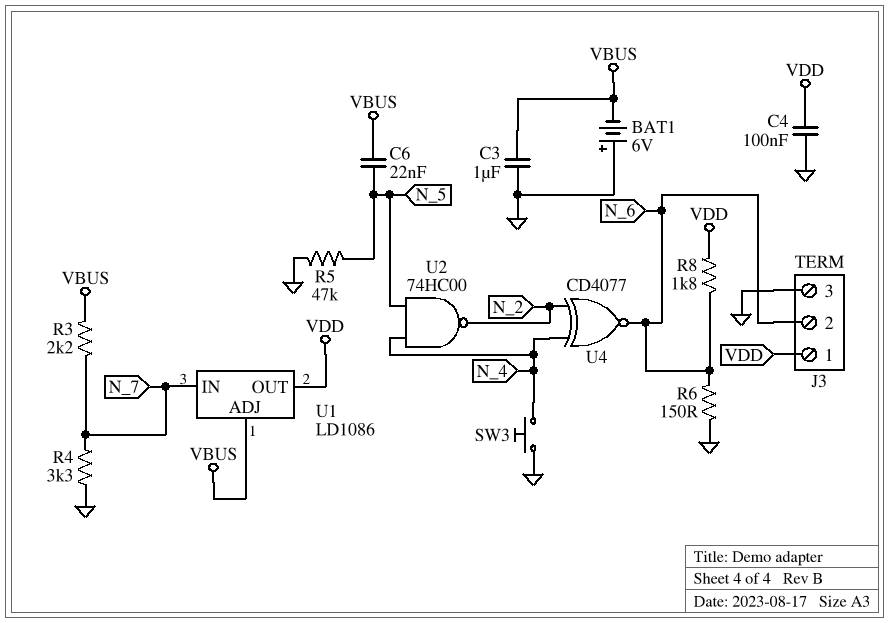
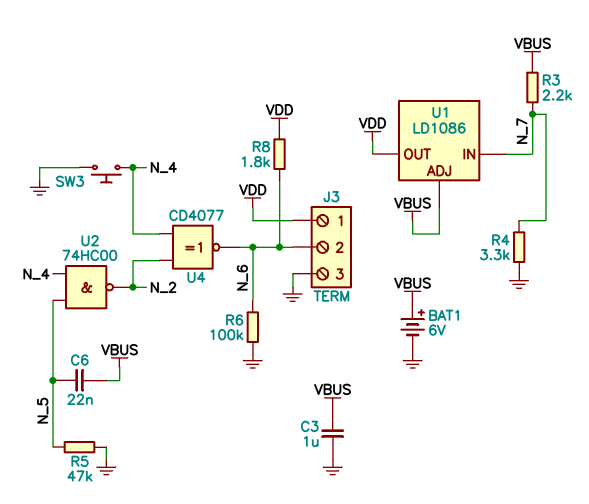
BAT1: 6V (plus GND, minus VBUS) -> 6V (plus VBUS, minus GND)
C4: 100nF (GND, VDD) -> none
R6: 150 (GND, N_6) -> 100k (GND, N_6)

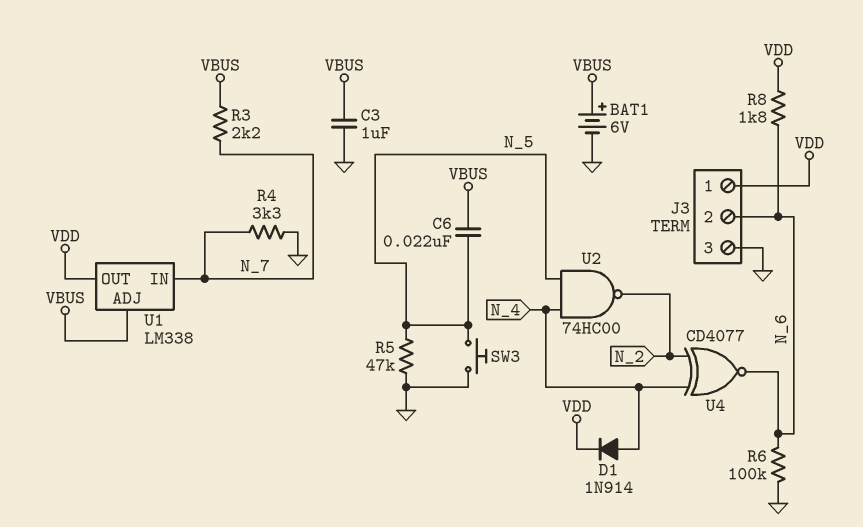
D1: none -> diode 1N914 (A N_4, K VDD)
SW3: button (GND, N_4) -> button (GND, N_5)
U1: LD1086 -> LM338

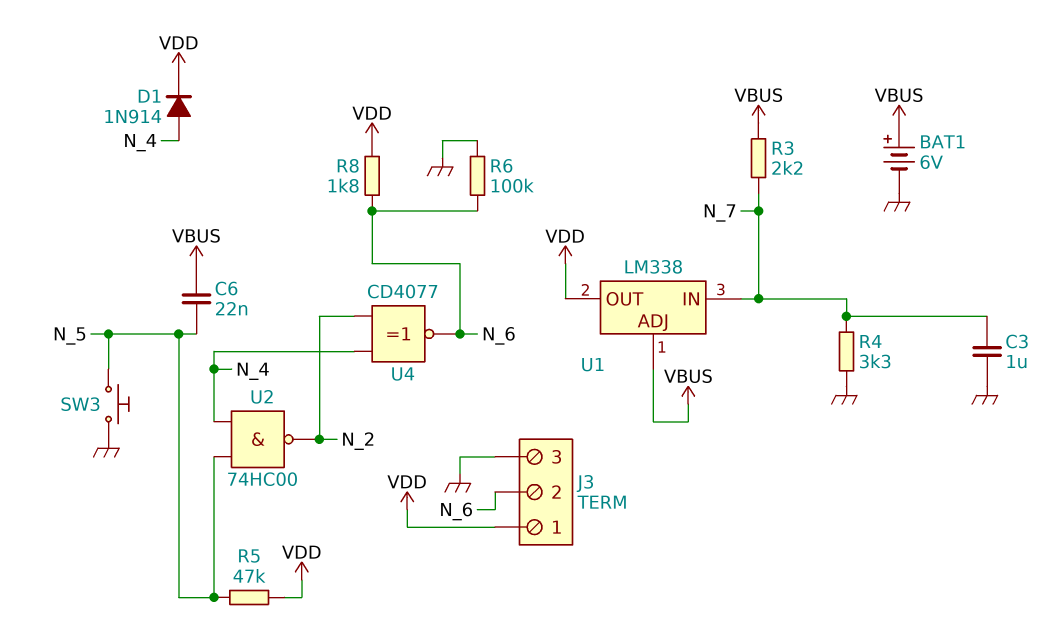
C3: 1uF (GND, VBUS) -> 1uF (GND, N_7)
R5: 47k (GND, N_5) -> 47k (N_5, VDD)

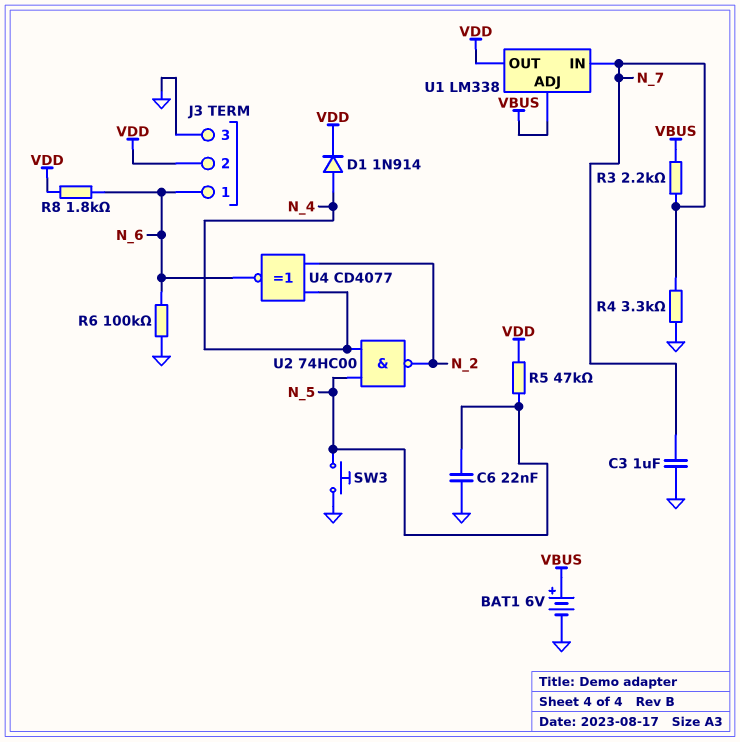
C6: 22nF (N_5, VBUS) -> 22nF (GND, N_5)
J3 pin 1: VDD -> N_6
J3 pin 2: N_6 -> VDD

